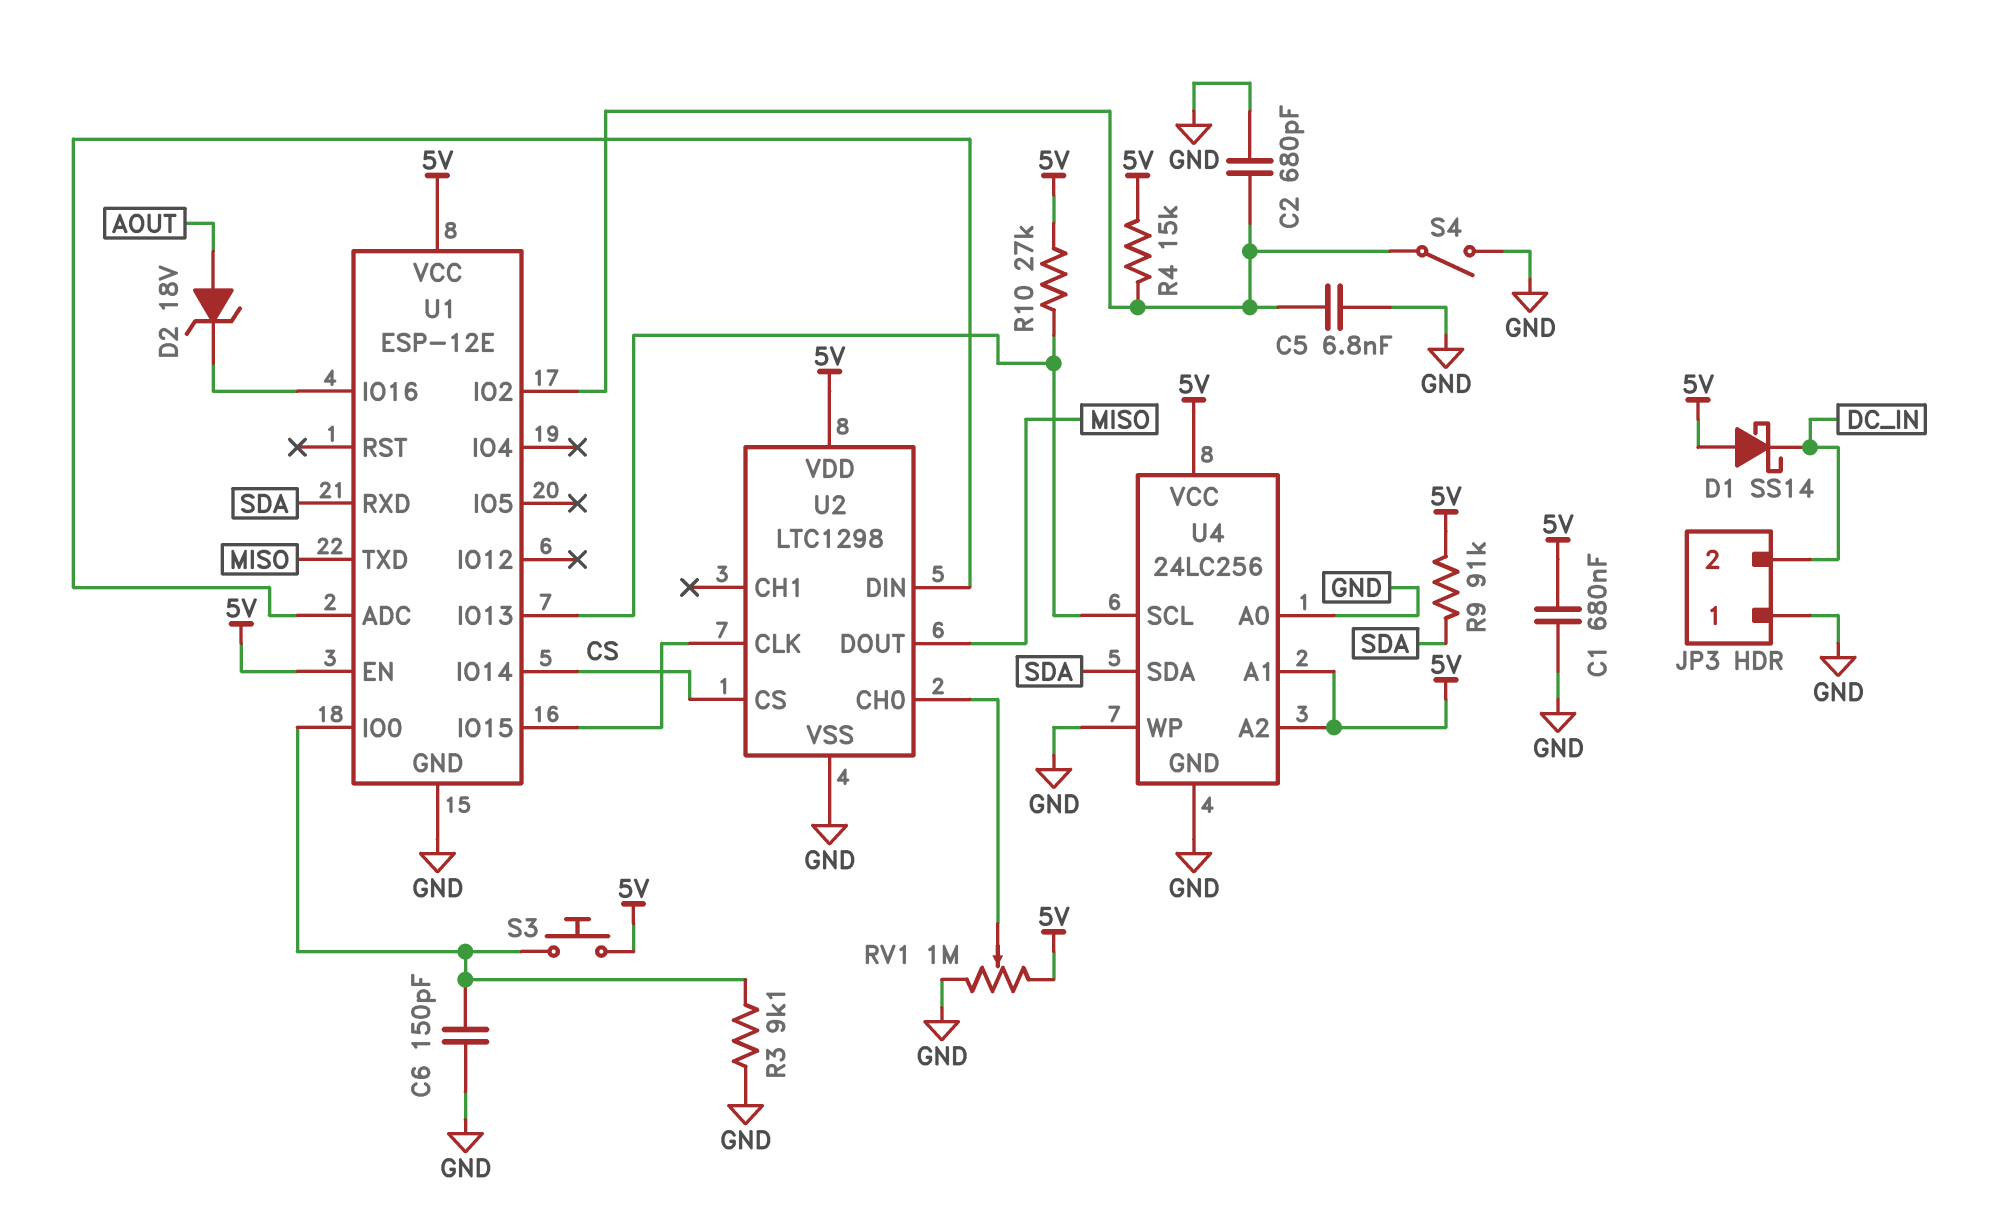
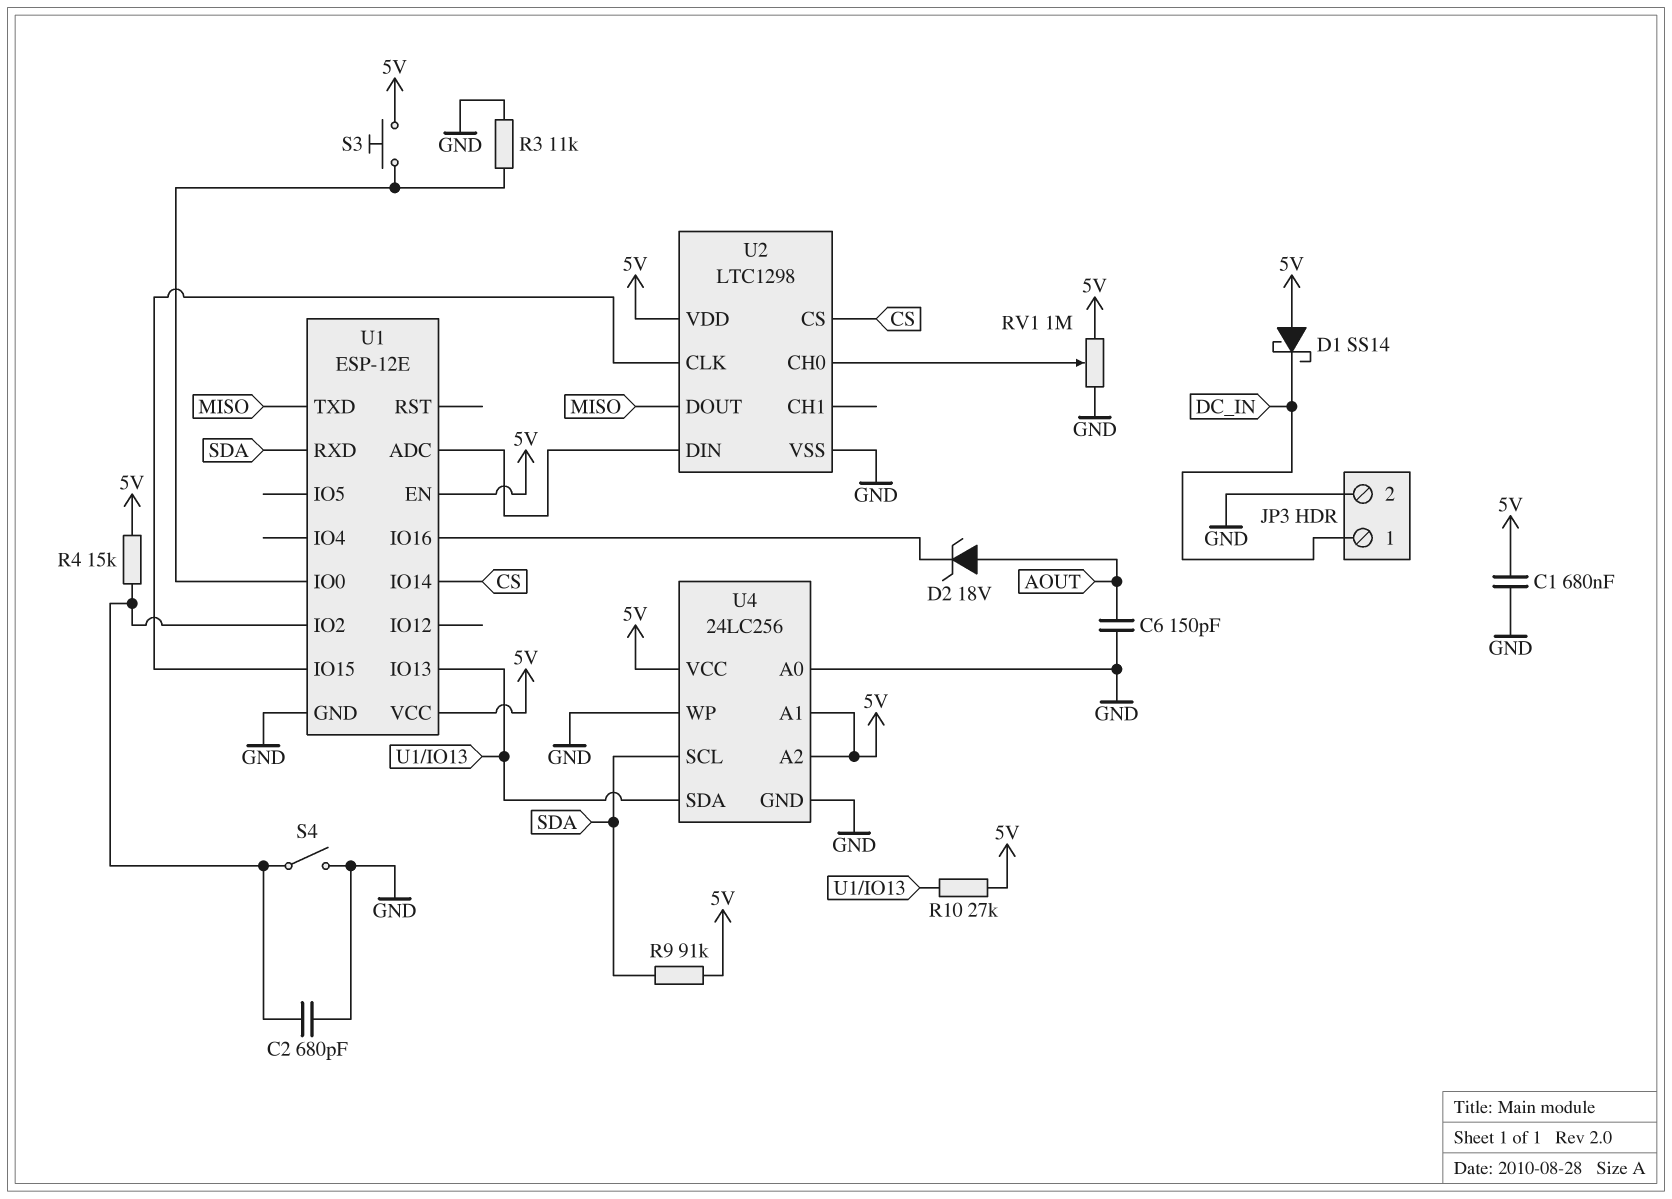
C5: 6.8nF (GND, U1/IO2) -> none
C6: 150pF (GND, U1/IO0) -> 150pF (AOUT, GND)
JP3 pin 1: GND -> DC_IN
JP3 pin 2: DC_IN -> GND
R3: 9.1k (GND, U1/IO0) -> 11k (GND, U1/IO0)
U4 pin SCL: U1/IO13 -> SDA
U4 pin SDA: SDA -> U1/IO13

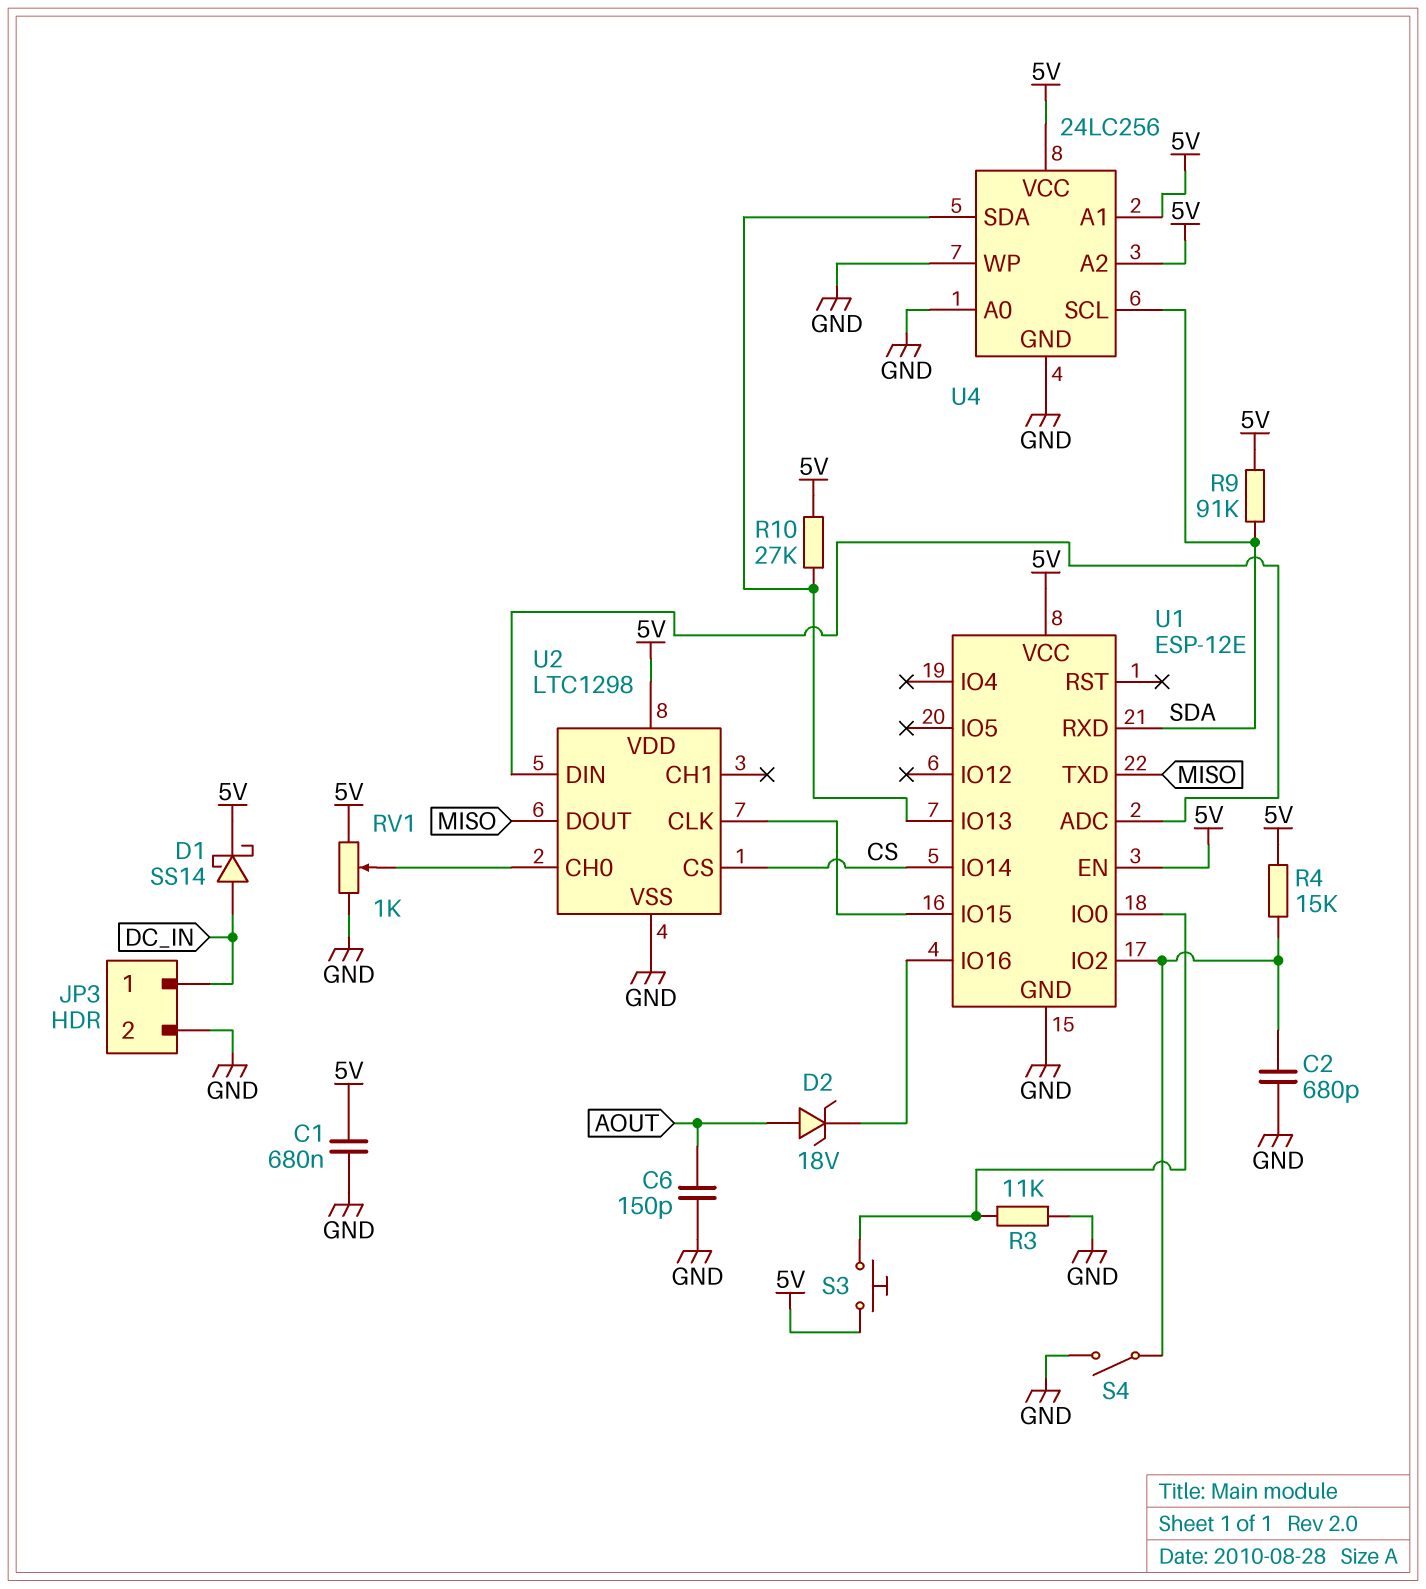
D1: schottky SS14 (A 5V, K DC_IN) -> schottky SS14 (A DC_IN, K 5V)
RV1: 1M (5V, GND, wiper U2/CH0) -> 1k (5V, GND, wiper U2/CH0)

